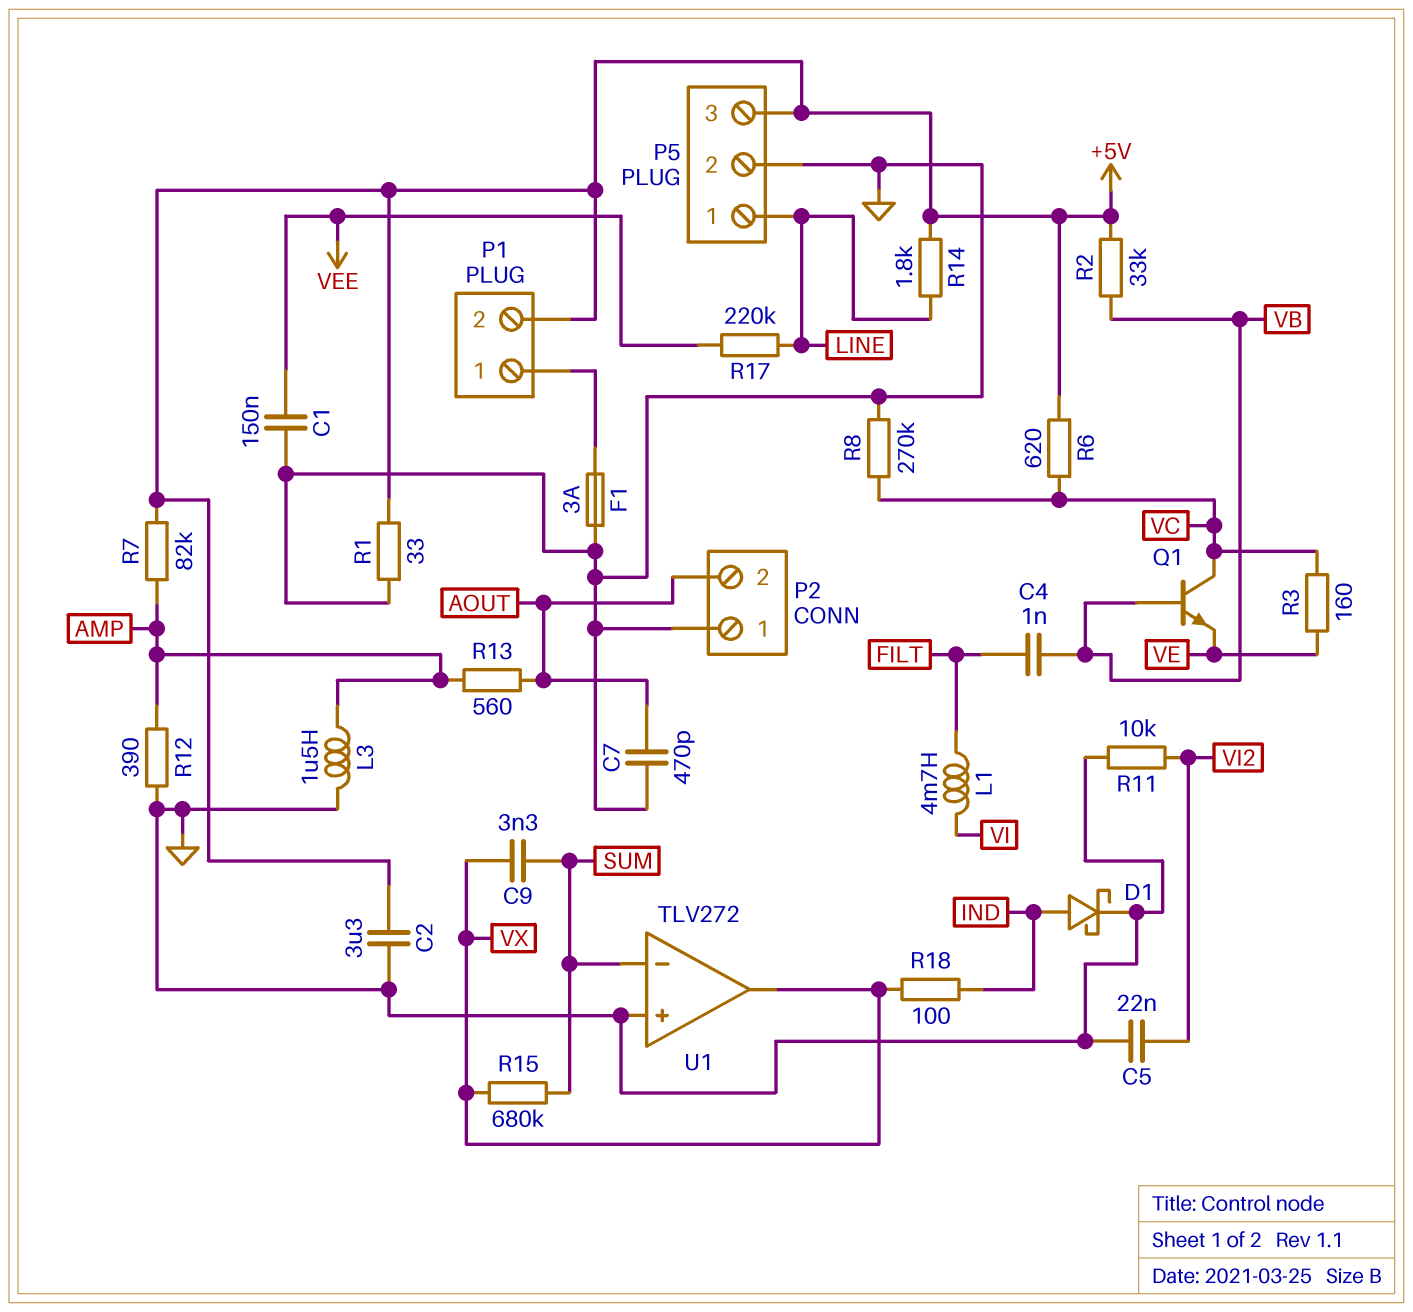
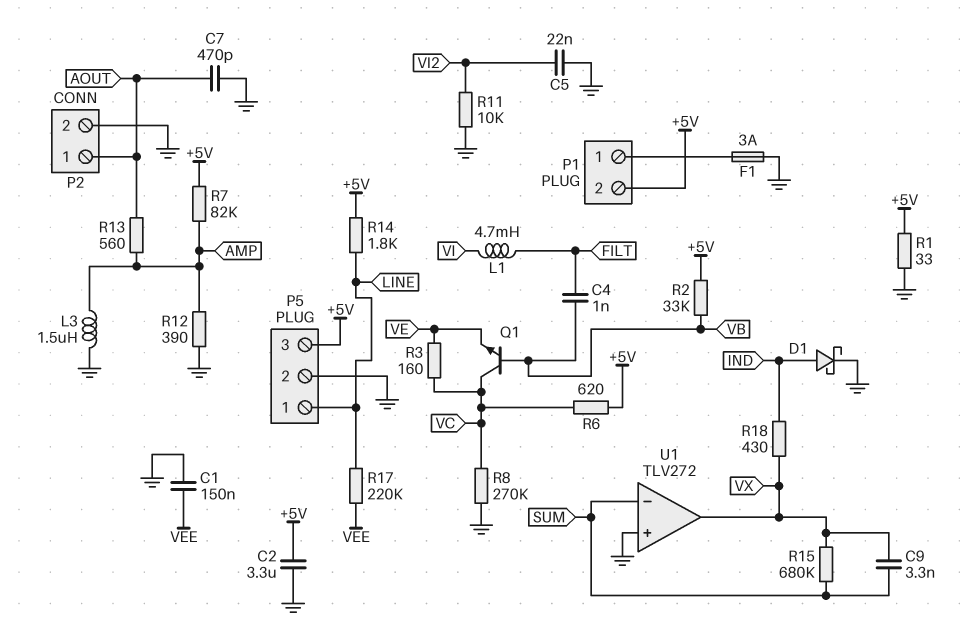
P2 pin 1: GND -> AOUT
P2 pin 2: AOUT -> GND
R18: 100 (IND, VX) -> 430 (IND, VX)

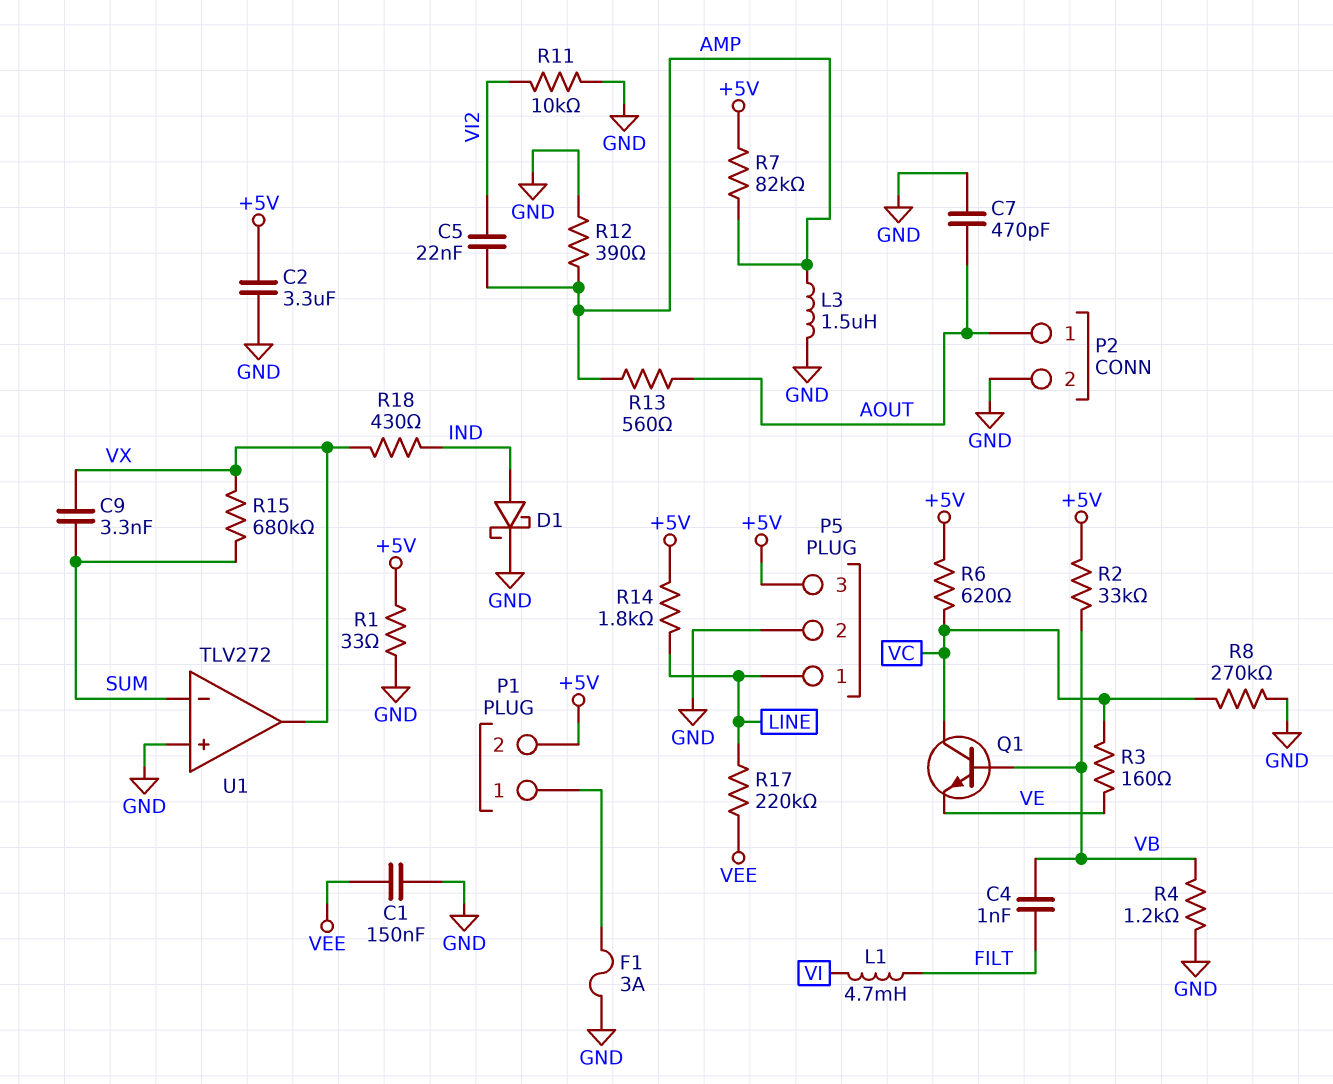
C5: 22nF (GND, VI2) -> 22nF (AMP, VI2)
R4: none -> 1.2k (GND, VB)

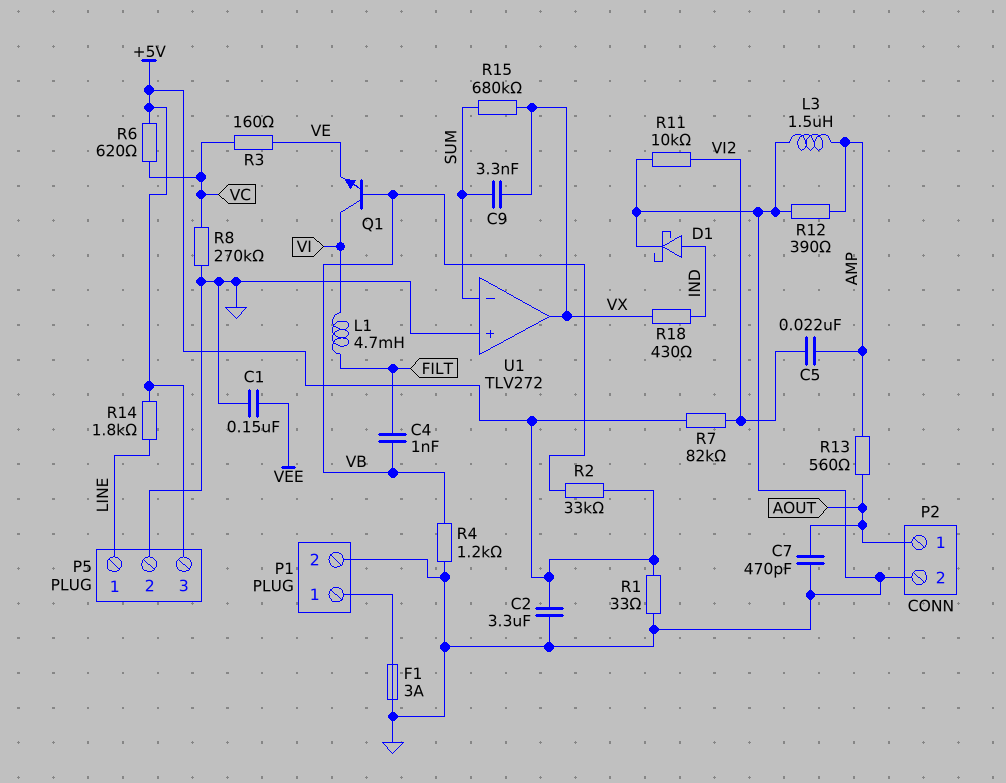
P1 pin 2: +5V -> GND
Q1: NPN (B VB, C VC, E VE) -> NPN (B VB, C VI, E VE)
R7: 82k (+5V, AMP) -> 82k (+5V, VI2)
R17: 220k (LINE, VEE) -> none

